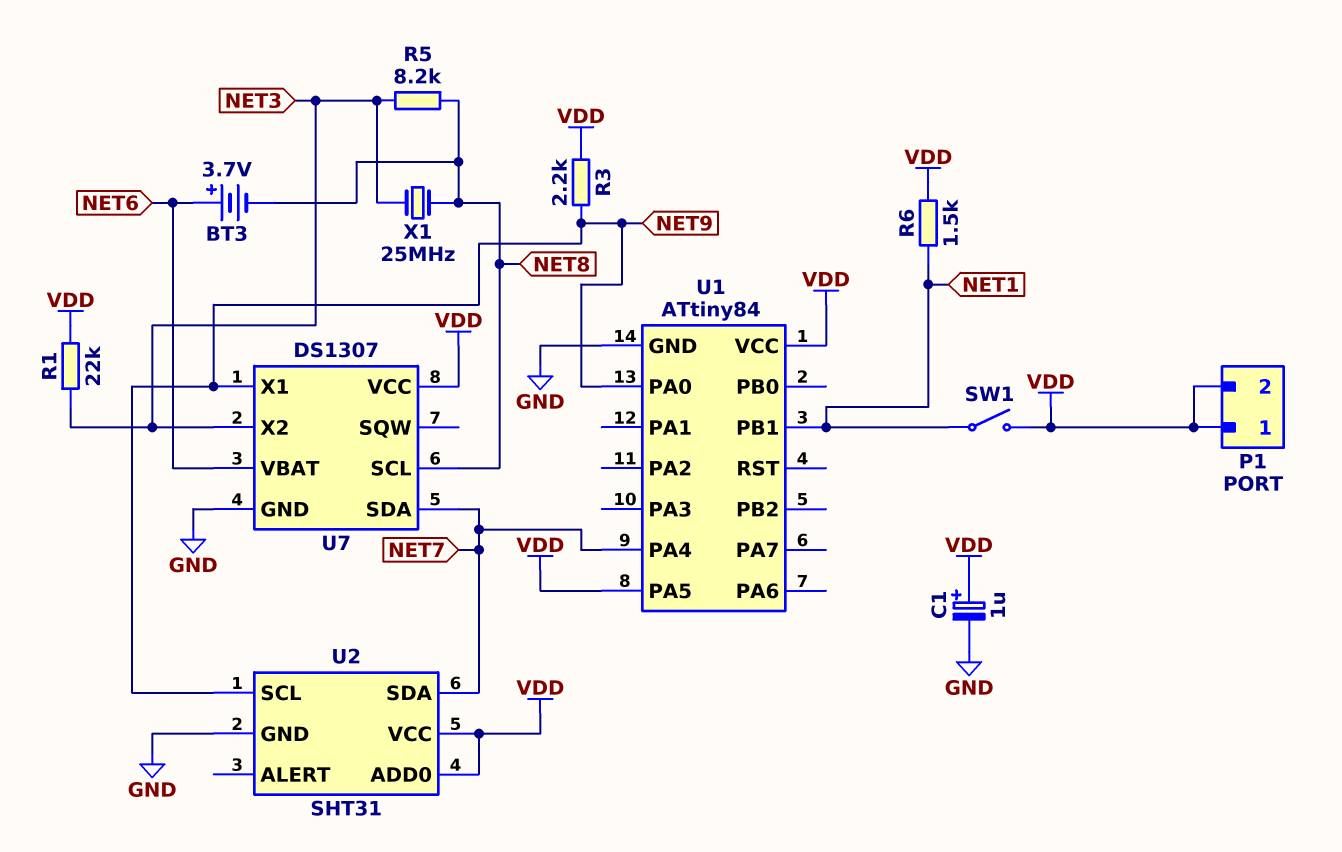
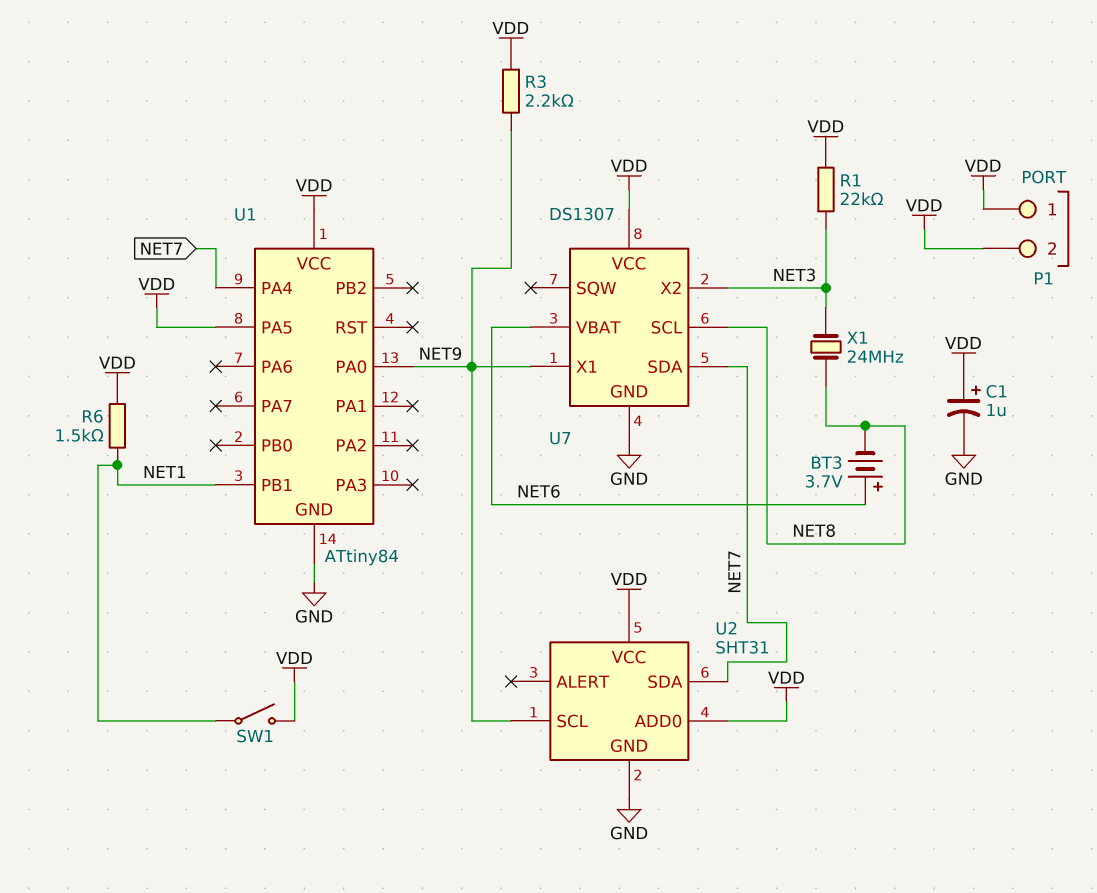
R5: 8.2k (NET3, NET8) -> none
X1: 25MHz (NET3, NET8) -> 24MHz (NET3, NET8)

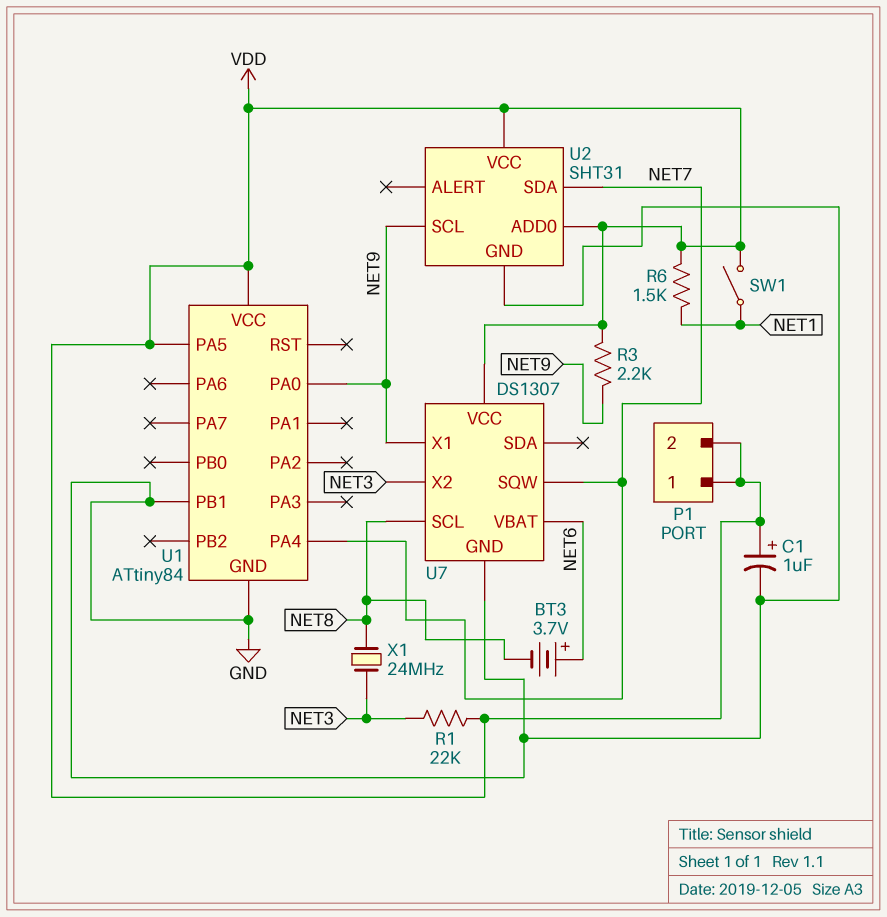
U1 pin PB1: NET1 -> GND
U7 pin SDA: NET7 -> none
U7 pin SQW: none -> NET7

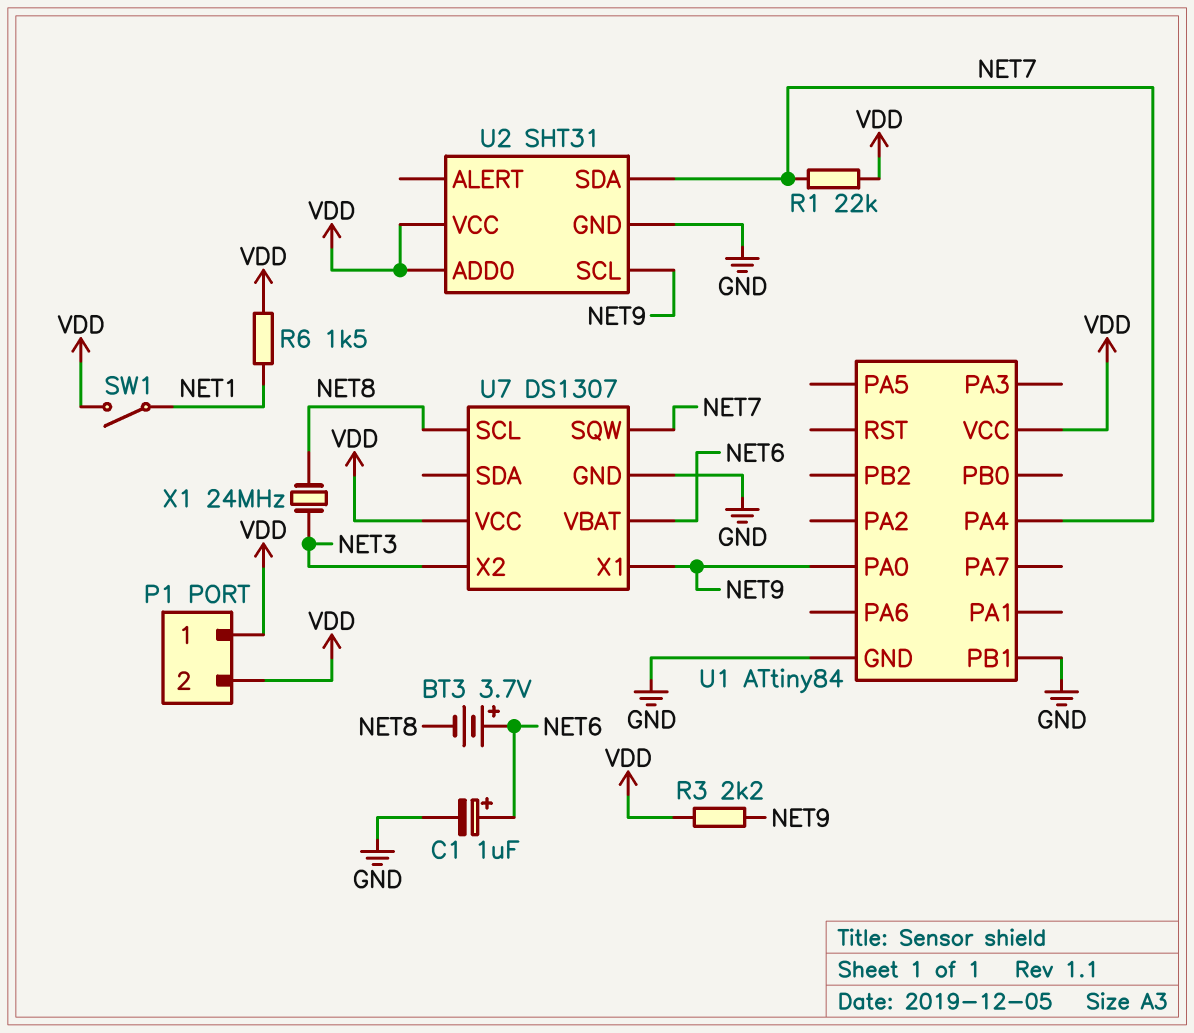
C1: 1uF (plus VDD, minus GND) -> 1uF (plus NET6, minus GND)
R1: 22k (NET3, VDD) -> 22k (NET7, VDD)
U1 pin PA5: VDD -> none

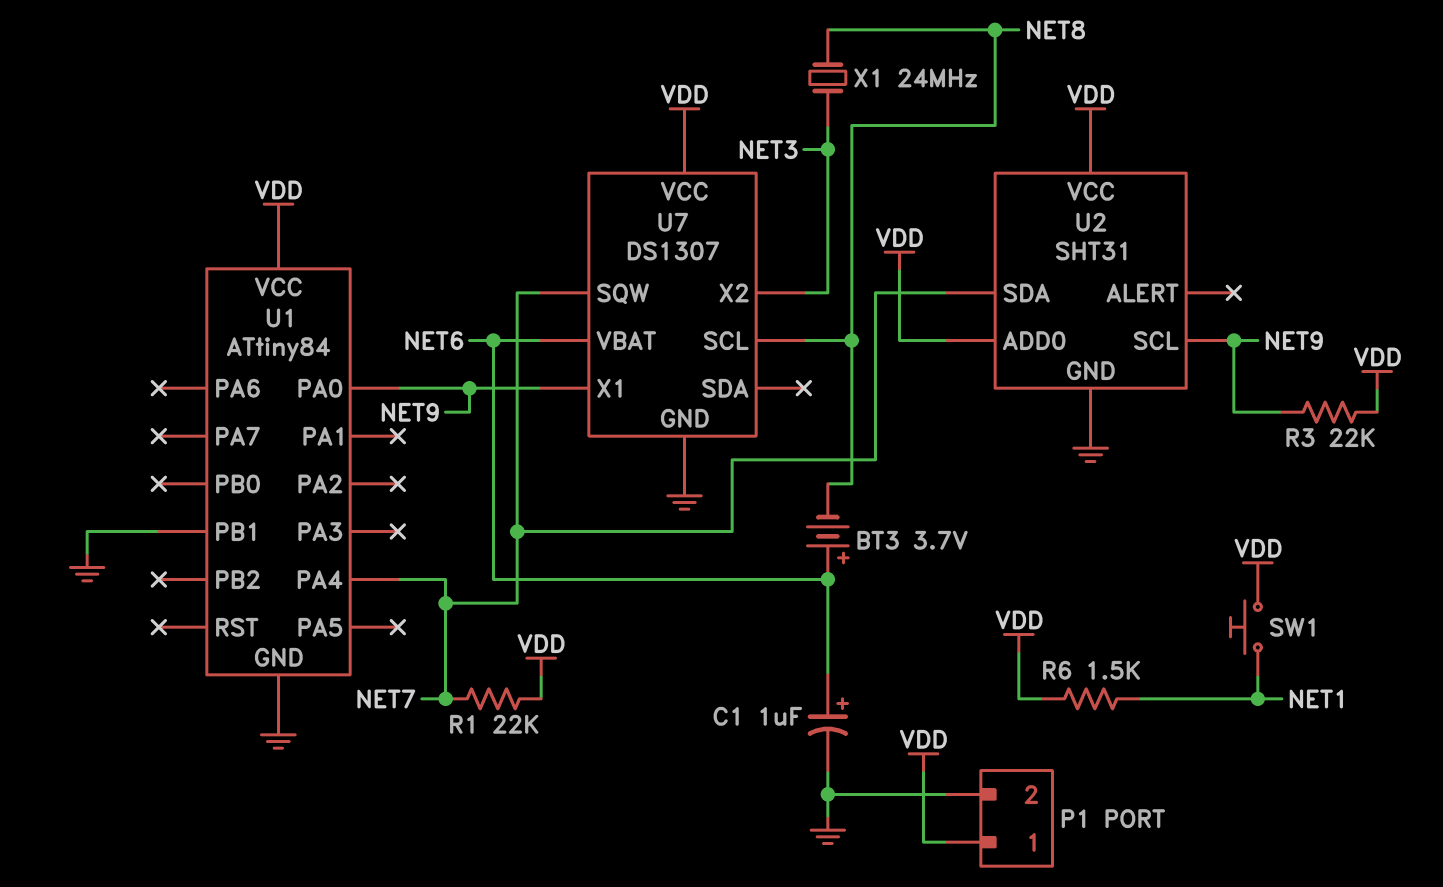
P1 pin 2: VDD -> GND
R3: 2.2k (NET9, VDD) -> 22k (NET9, VDD)
SW1: switch (NET1, VDD) -> button (NET1, VDD)

